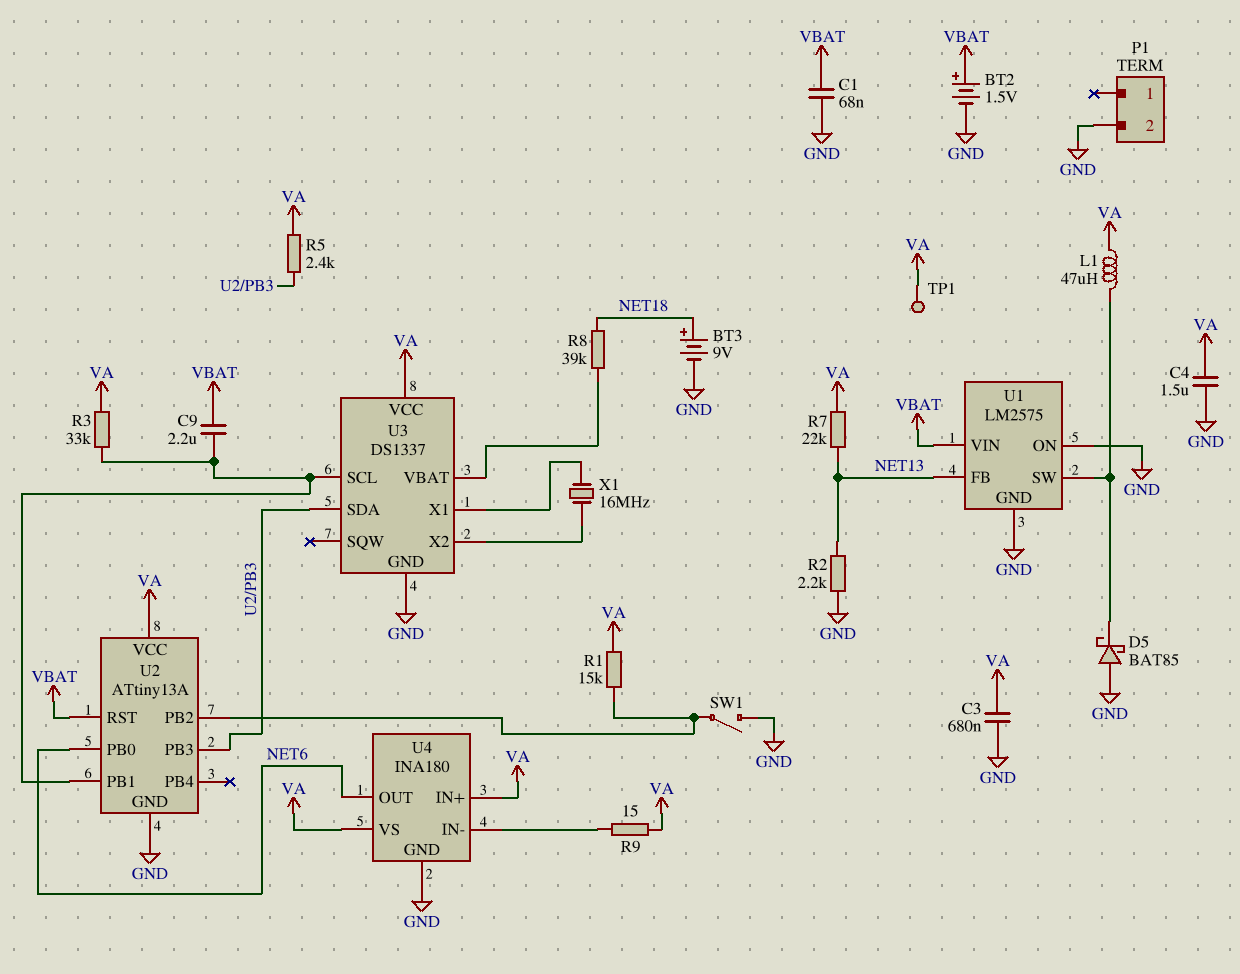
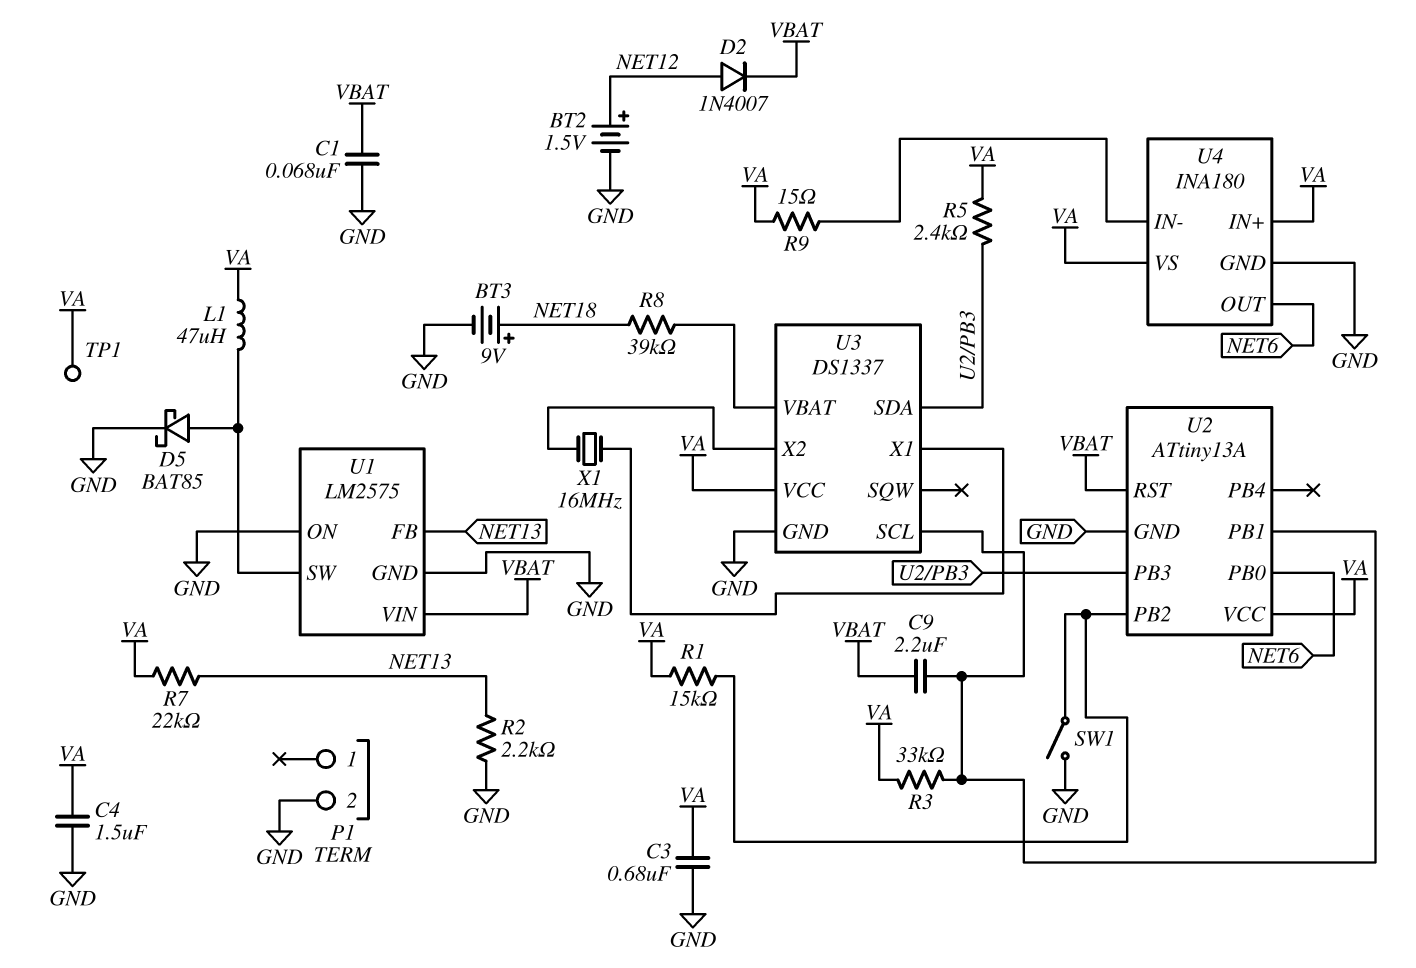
BT2: 1.5V (plus VBAT, minus GND) -> 1.5V (plus NET12, minus GND)
D2: none -> diode 1N4007 (A NET12, K VBAT)
D5: schottky BAT85 (A GND, K U1/SW) -> schottky BAT85 (A U1/SW, K GND)

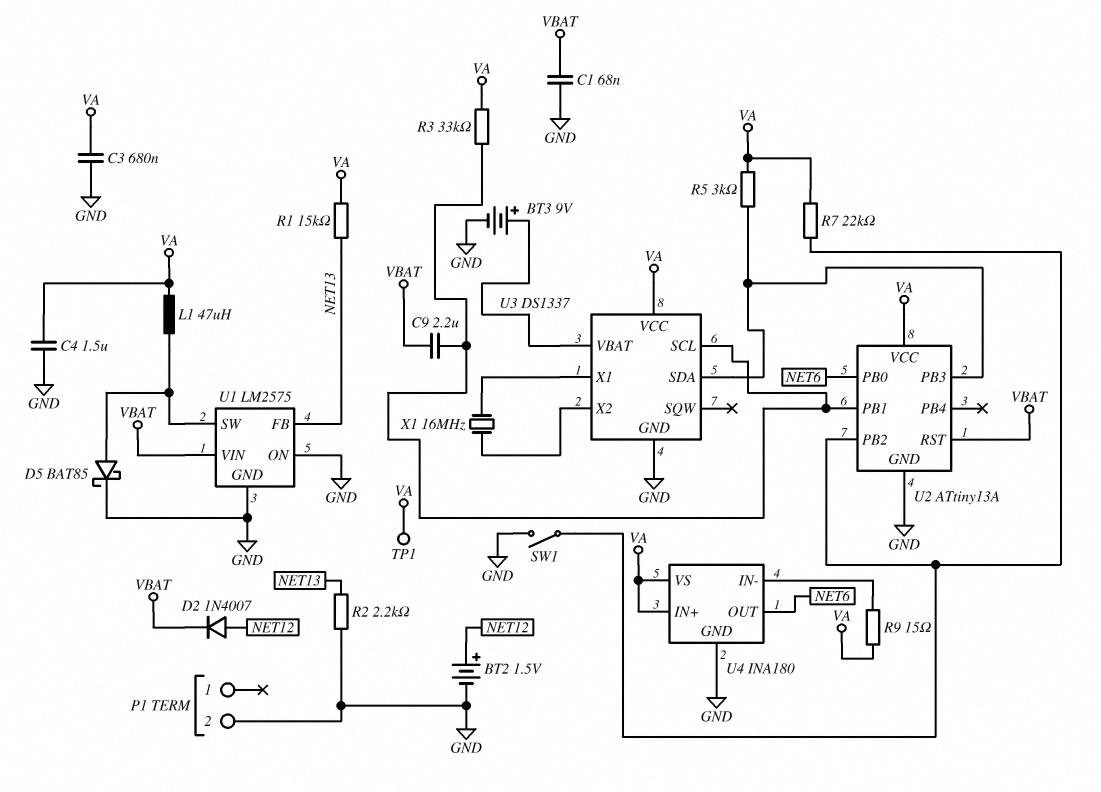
BT3: 9V (plus NET18, minus GND) -> 9V (plus U3/VBAT, minus GND)
R1: 15k (U2/PB2, VA) -> 15k (NET13, VA)
R5: 2.4k (U2/PB3, VA) -> 3k (U2/PB3, VA)
R7: 22k (NET13, VA) -> 22k (U2/PB2, VA)
R8: 39k (NET18, U3/VBAT) -> none

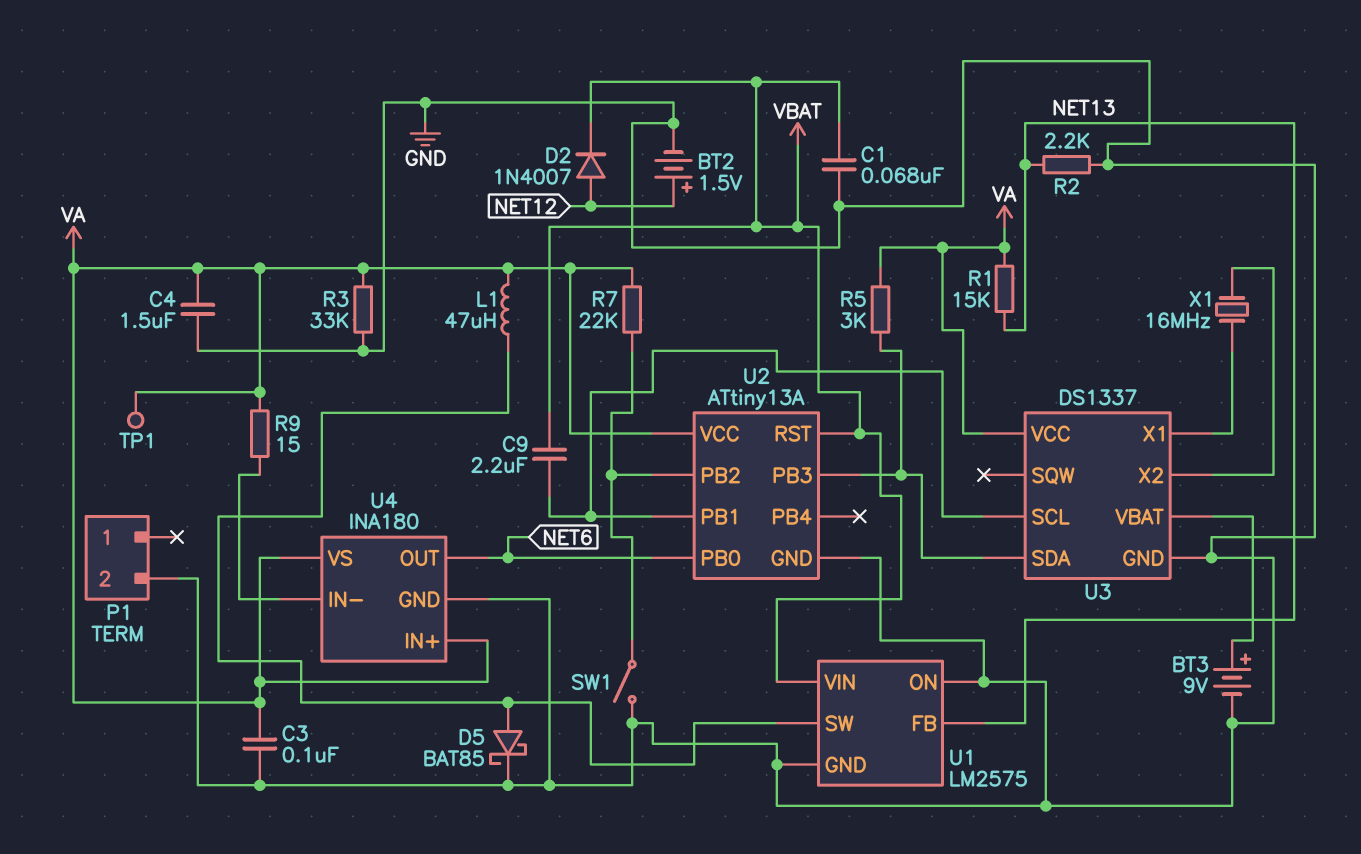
C3: 680nF (GND, VA) -> 100nF (GND, VA)
R3: 33k (U2/PB1, VA) -> 33k (GND, VA)

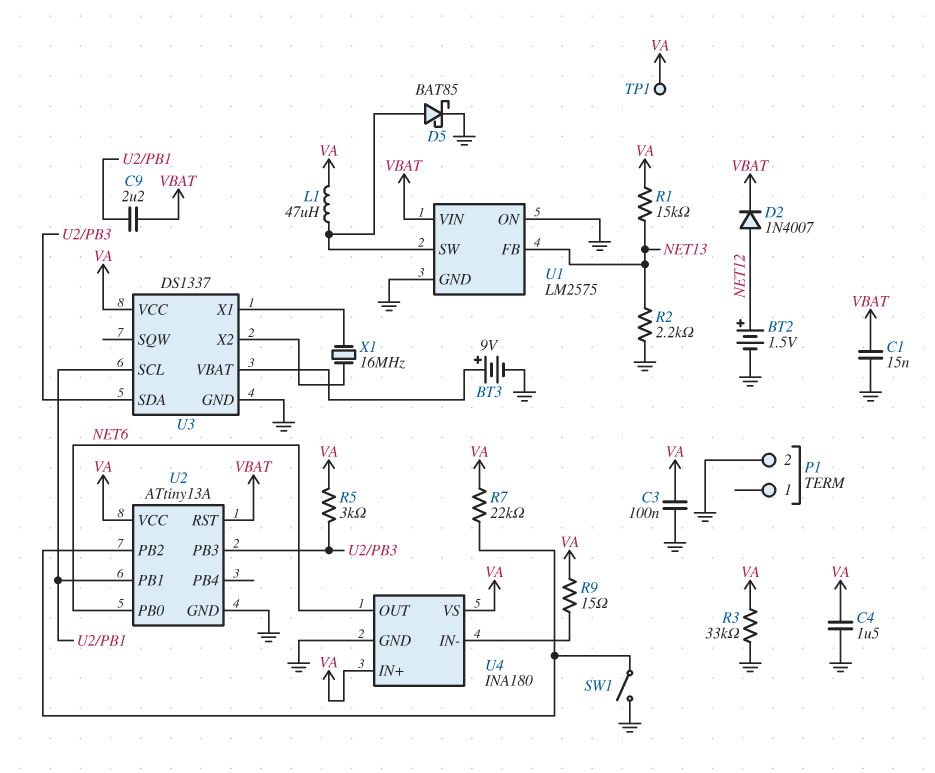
C1: 68nF (GND, VBAT) -> 15nF (GND, VBAT)

